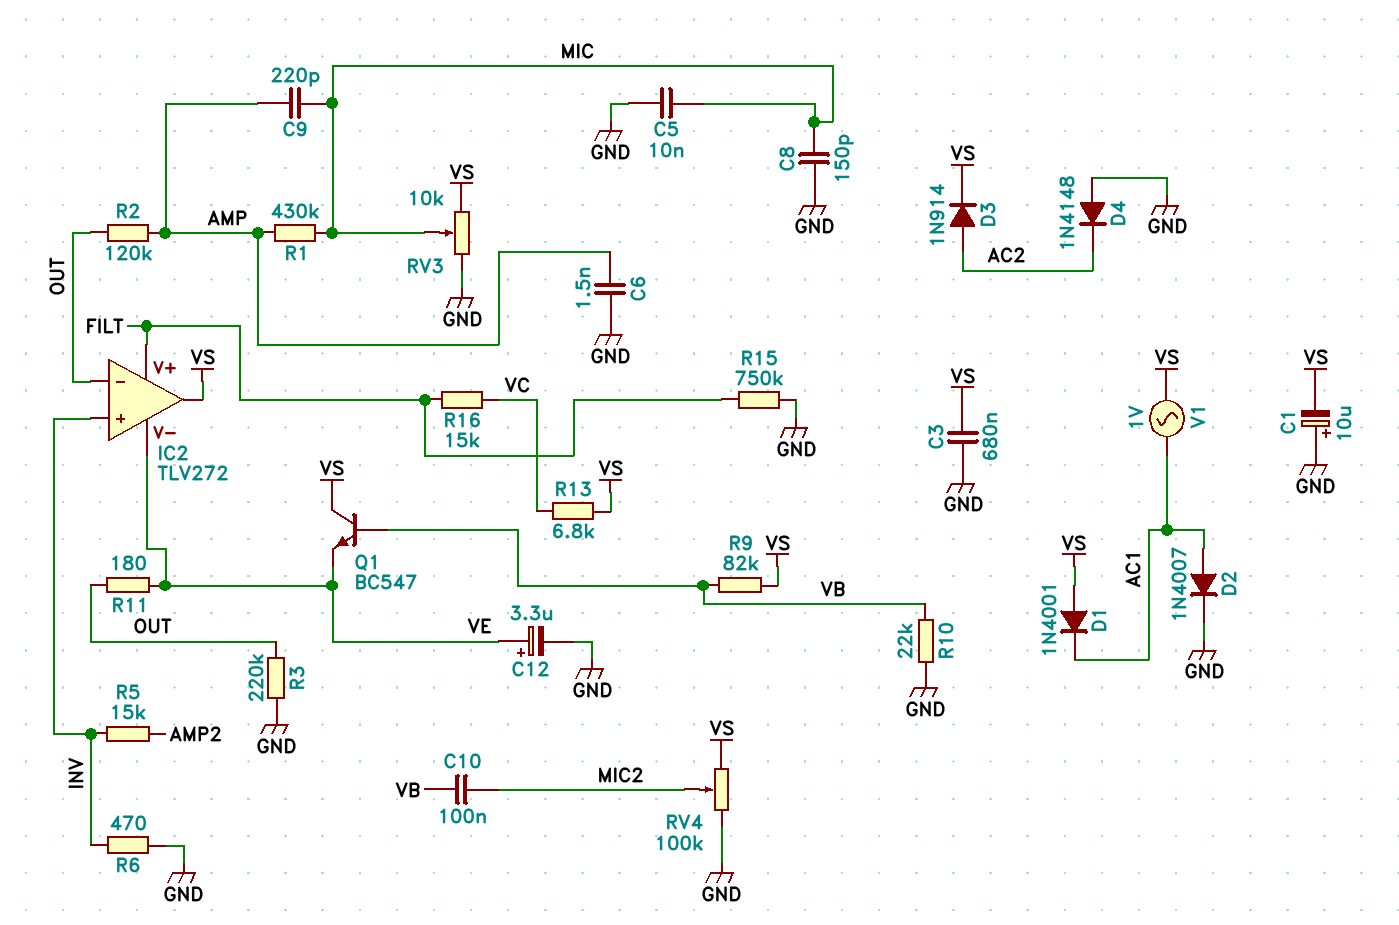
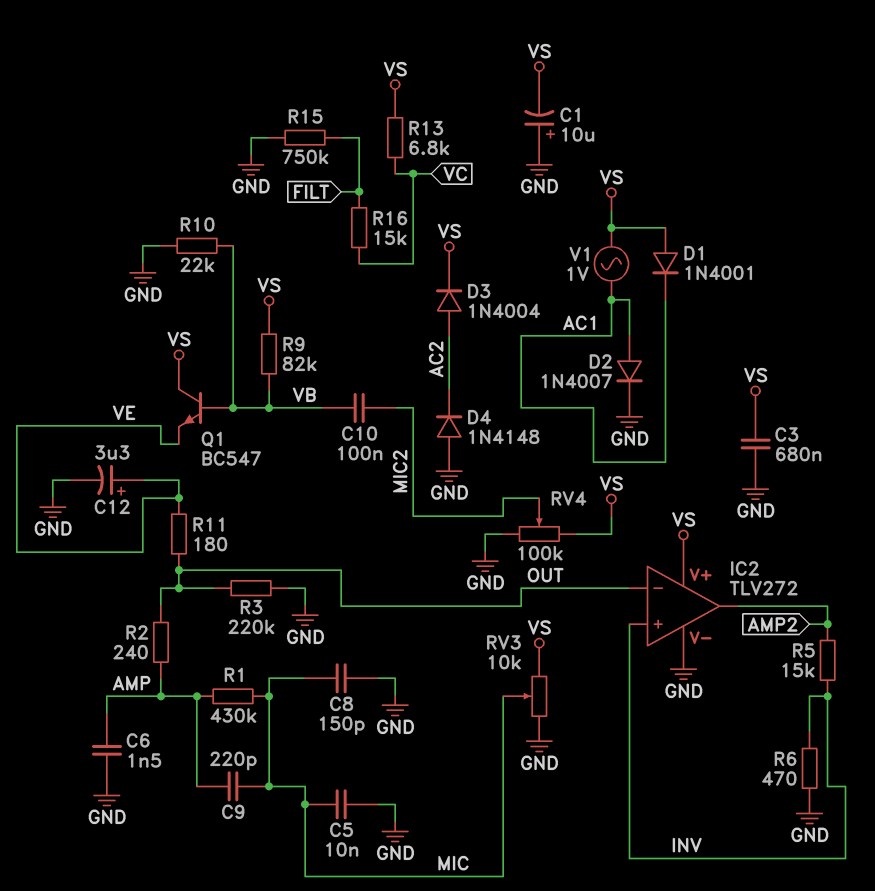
D3: diode 1N914 (A AC2, K VS) -> diode 1N4004 (A AC2, K VS)
IC2 pin V+: FILT -> VS
IC2 pin V-: VE -> GND
IC2 pin out: VS -> AMP2
R2: 120k (AMP, OUT) -> 240 (AMP, OUT)

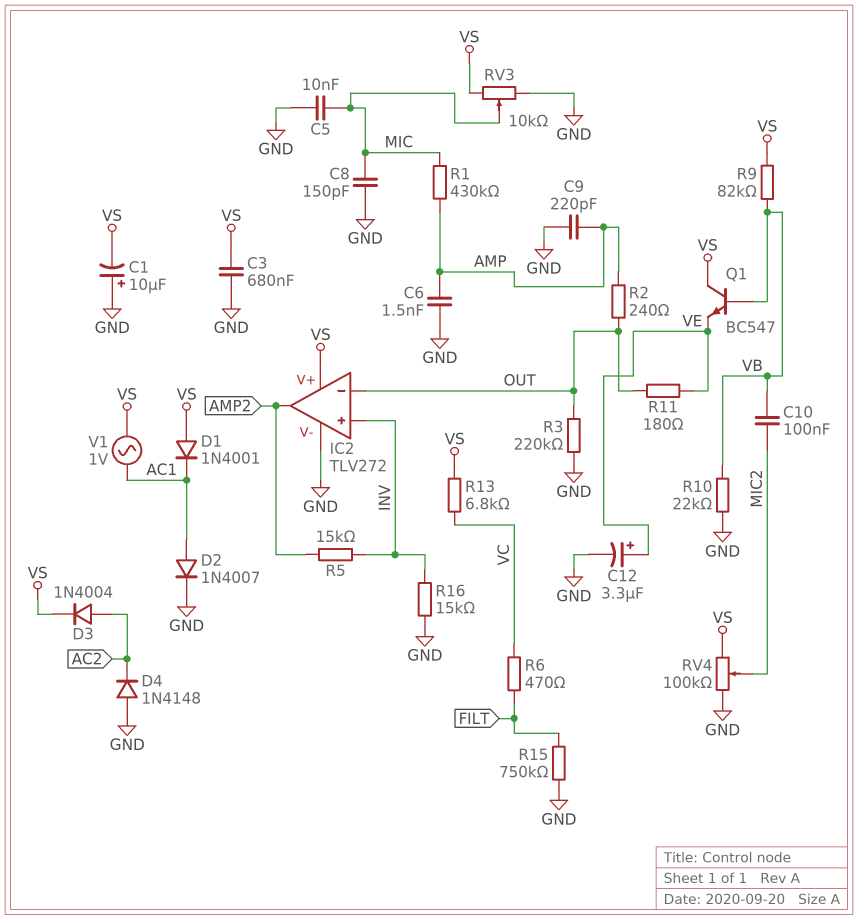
C9: 220pF (AMP, MIC) -> 220pF (AMP, GND)
R6: 470 (GND, INV) -> 470 (FILT, VC)
R16: 15k (FILT, VC) -> 15k (GND, INV)

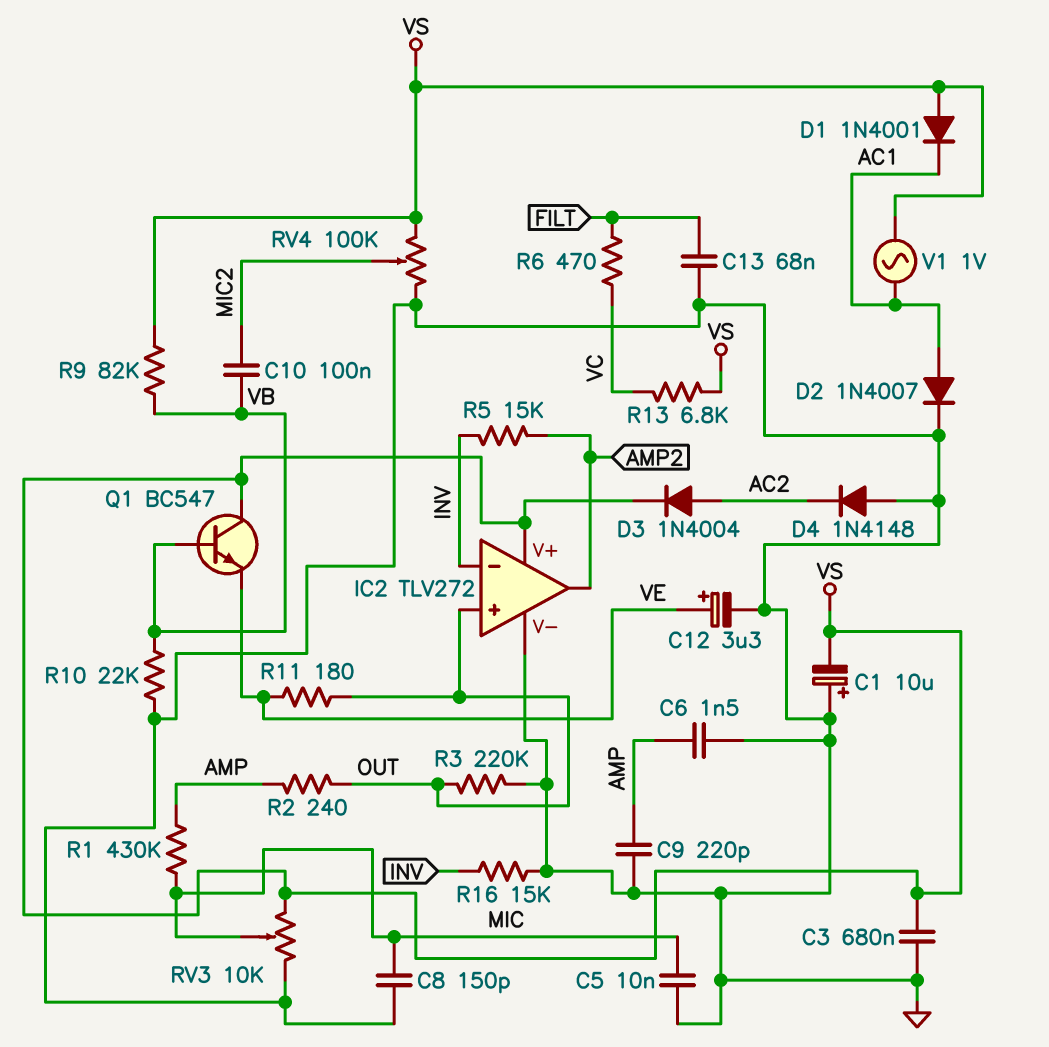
C13: none -> 68nF (FILT, GND)
IC2 pin in+: INV -> OUT
IC2 pin in-: OUT -> INV
R15: 750k (FILT, GND) -> none

